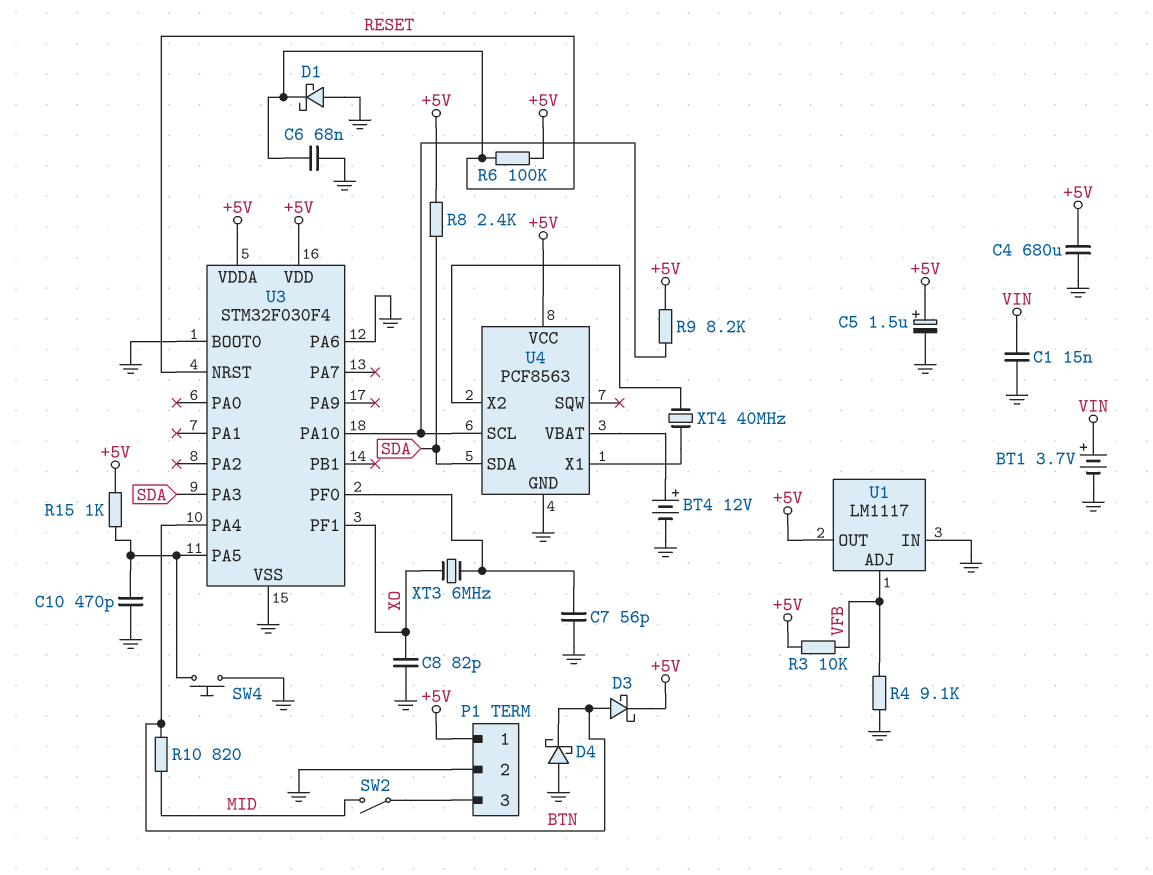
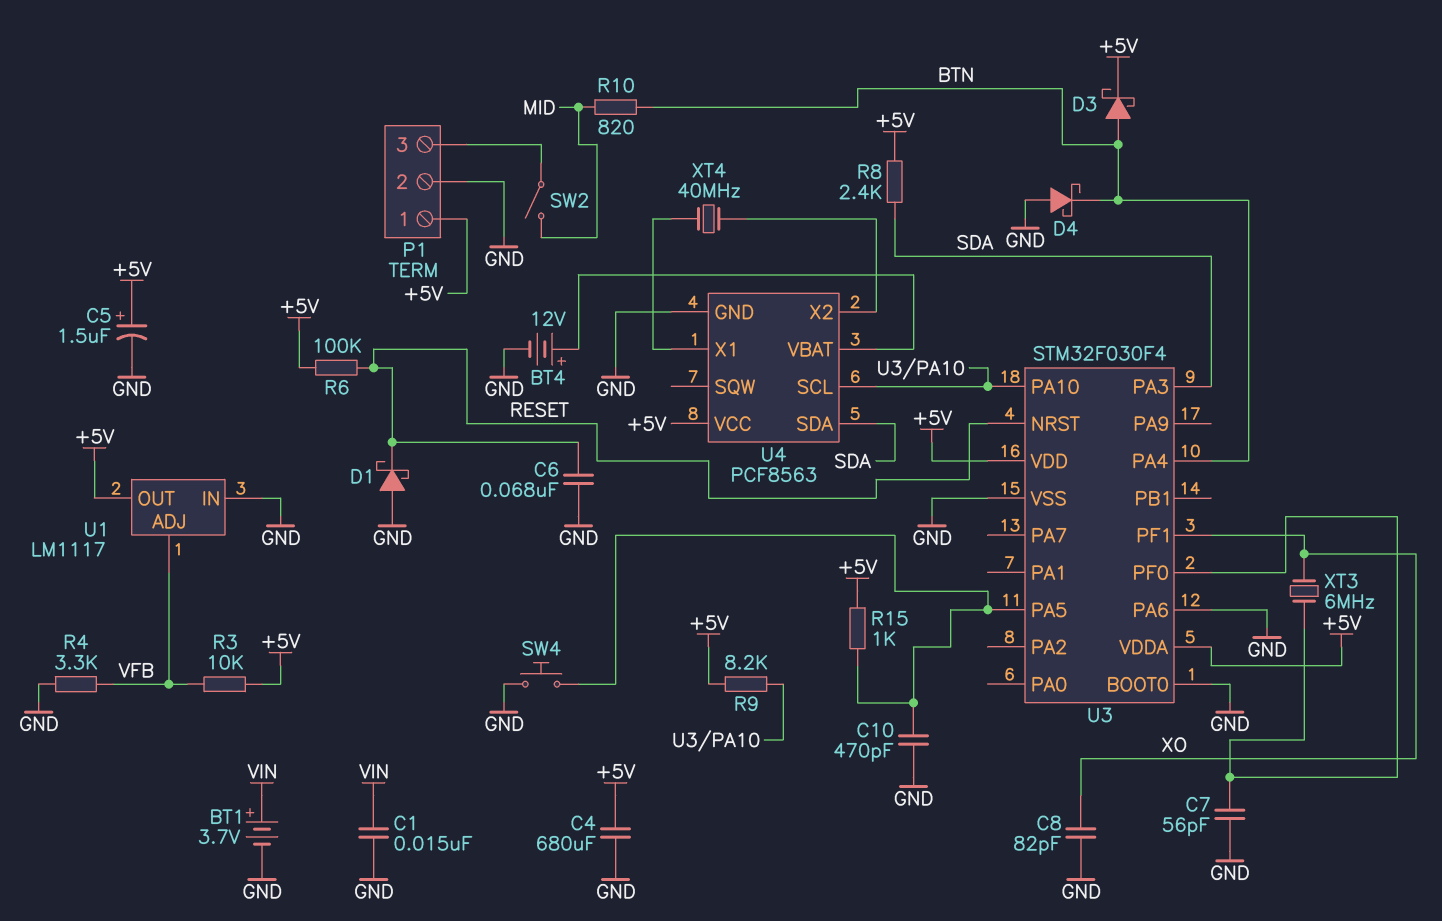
R4: 9.1k (GND, VFB) -> 3.3k (GND, VFB)

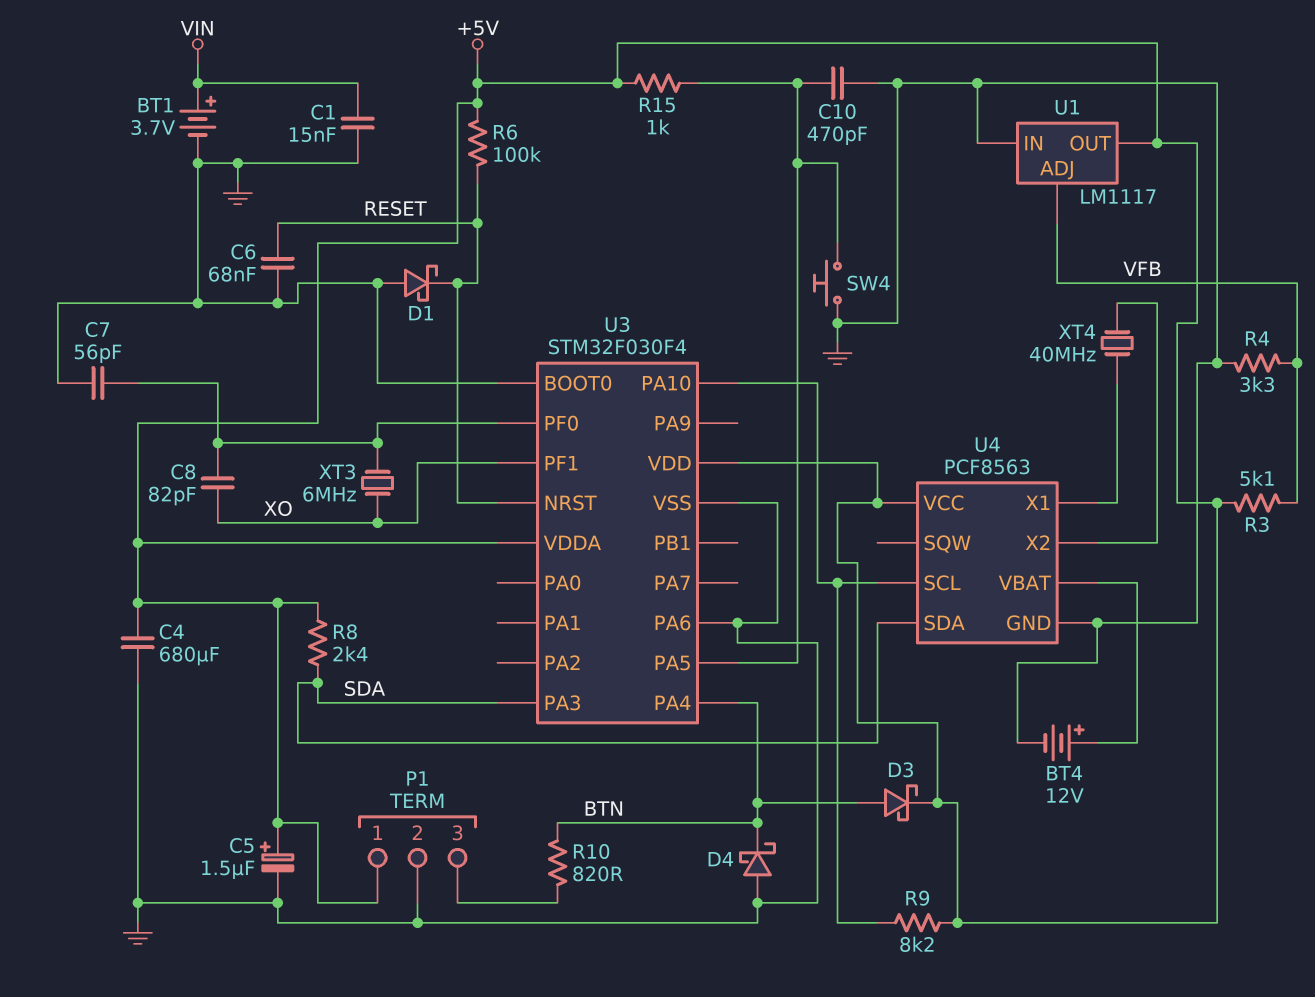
C8: 82pF (GND, XO) -> 82pF (U3/PF0, XO)
R3: 10k (+5V, VFB) -> 5.1k (+5V, VFB)
R10: 820 (BTN, MID) -> 820 (BTN, P1/3)
SW2: switch (MID, P1/3) -> none

